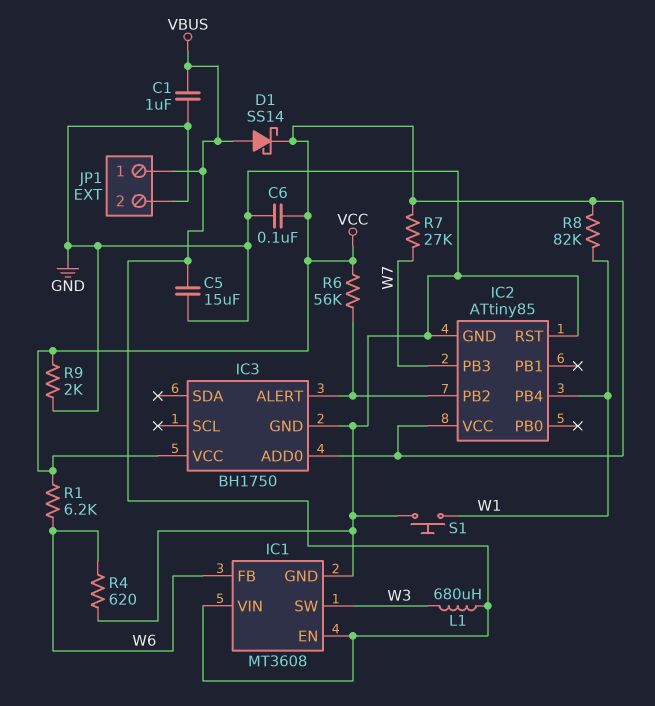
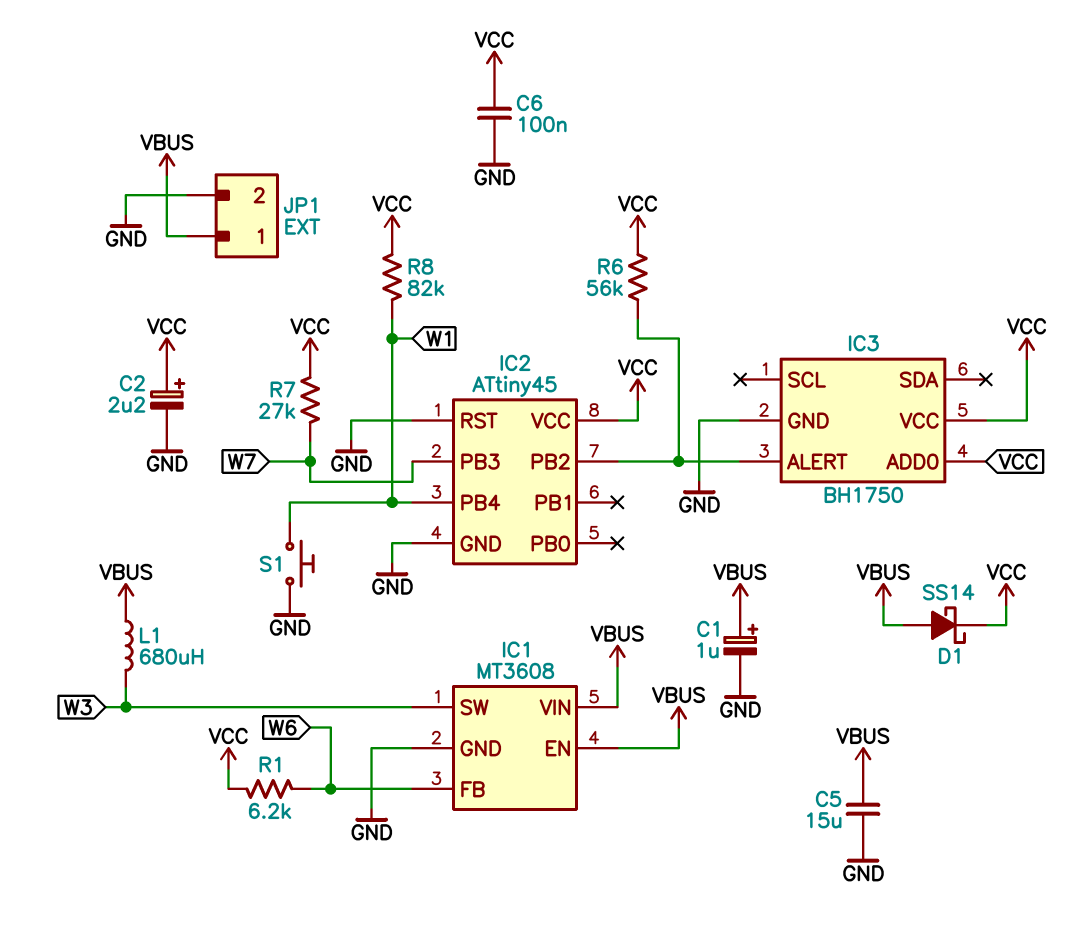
C1: 1uF (GND, VBUS) -> 1uF (plus VBUS, minus GND)
C2: none -> 2.2uF (plus VCC, minus GND)
IC2: ATtiny85 -> ATtiny45
R4: 620 (GND, W6) -> none
R9: 2k (GND, VCC) -> none

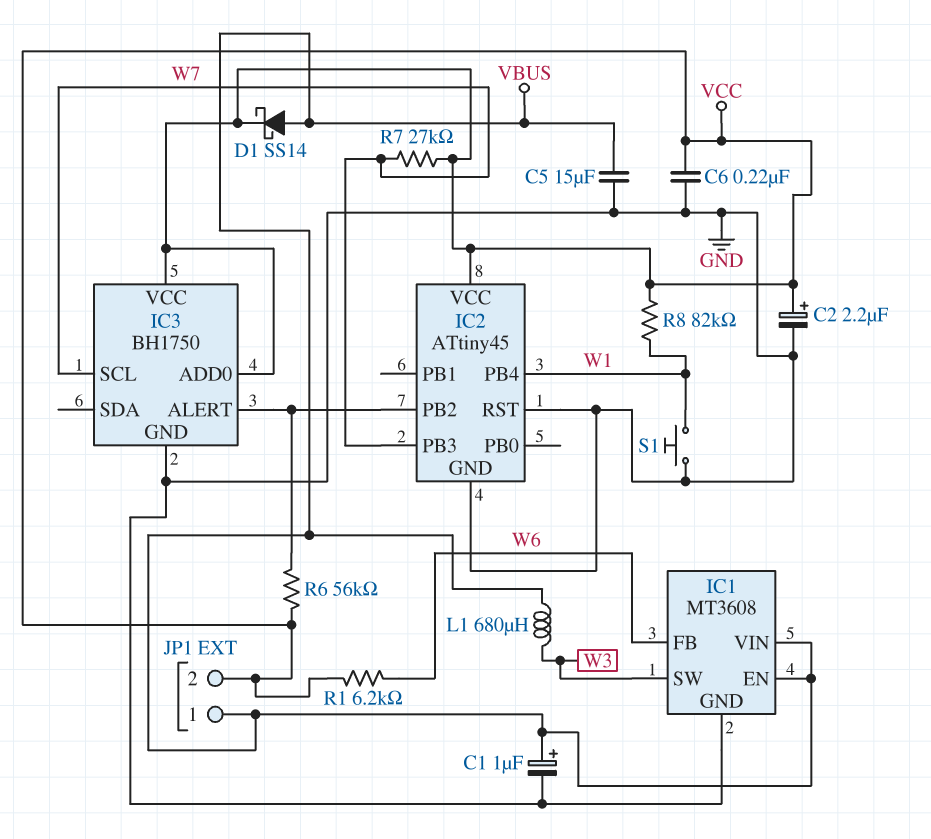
C6: 100nF (GND, VCC) -> 220nF (GND, VCC)
IC3 pin SCL: none -> W7
JP1 pin 2: GND -> VCC

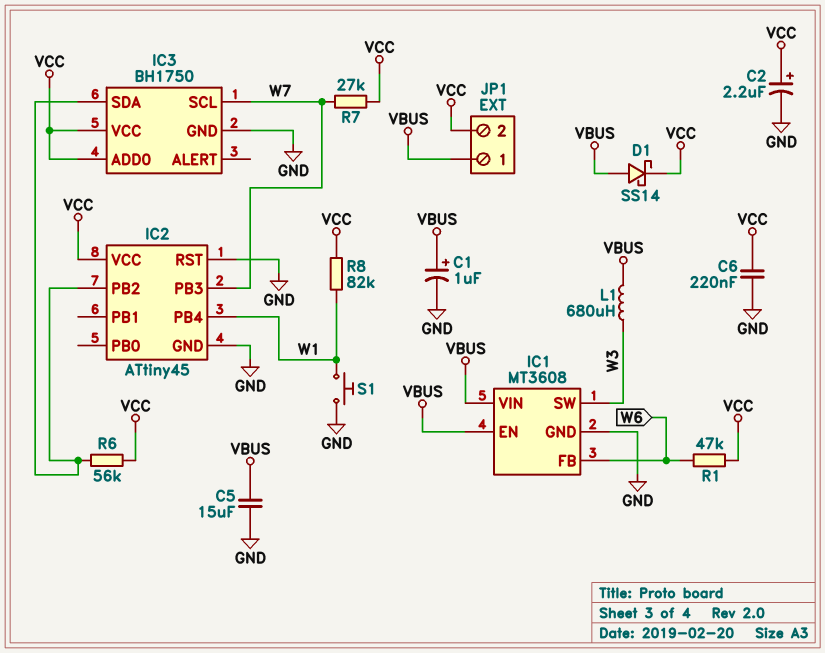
IC3 pin ALERT: IC2/PB2 -> none
IC3 pin SDA: none -> IC2/PB2
R1: 6.2k (VCC, W6) -> 47k (VCC, W6)

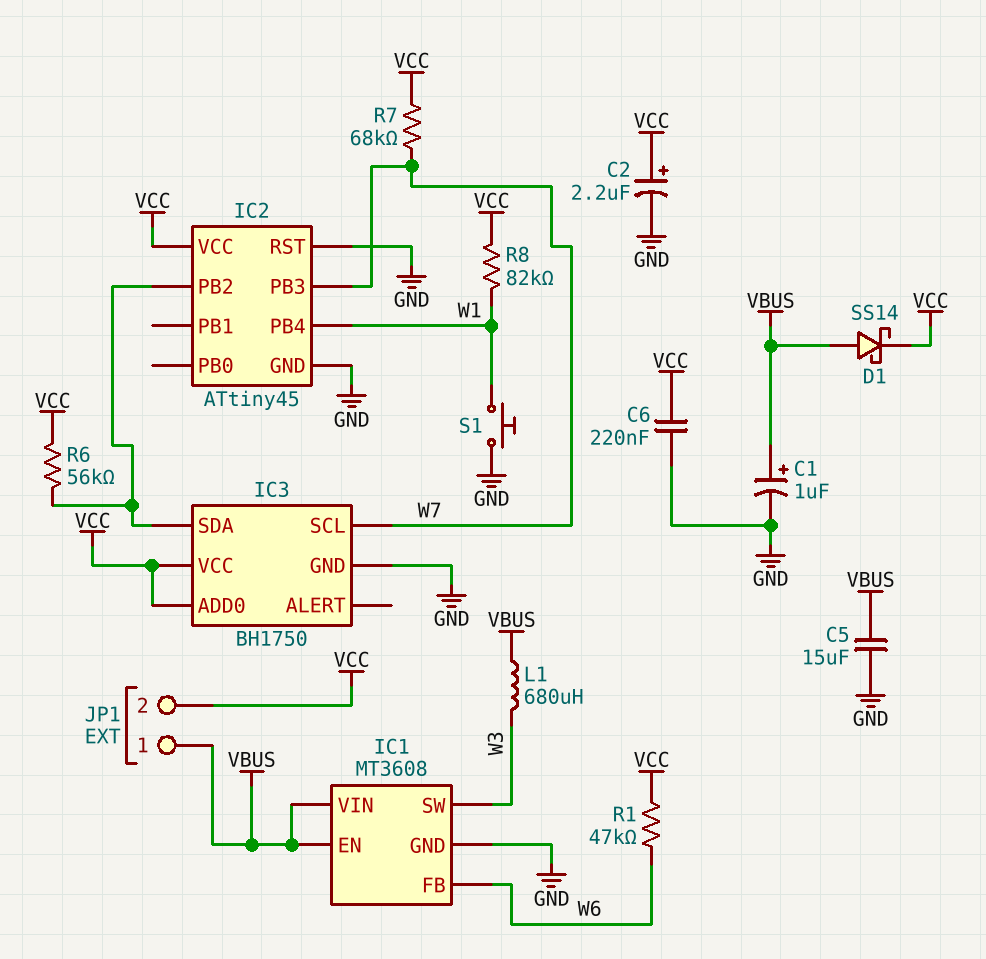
R7: 27k (VCC, W7) -> 68k (VCC, W7)

